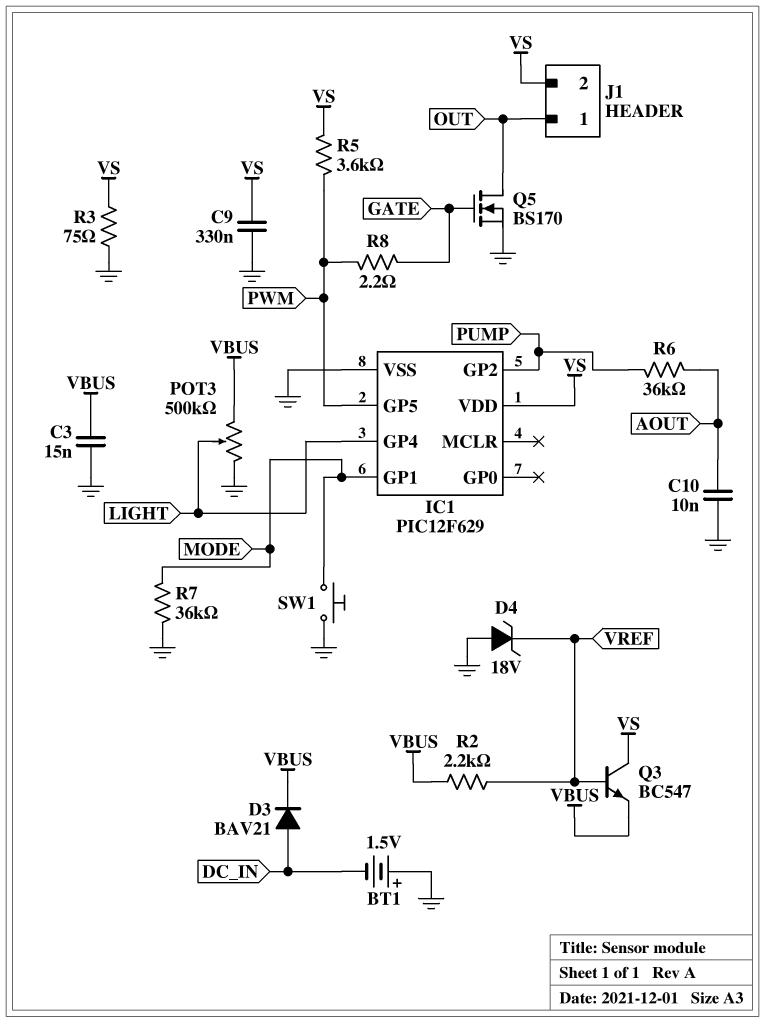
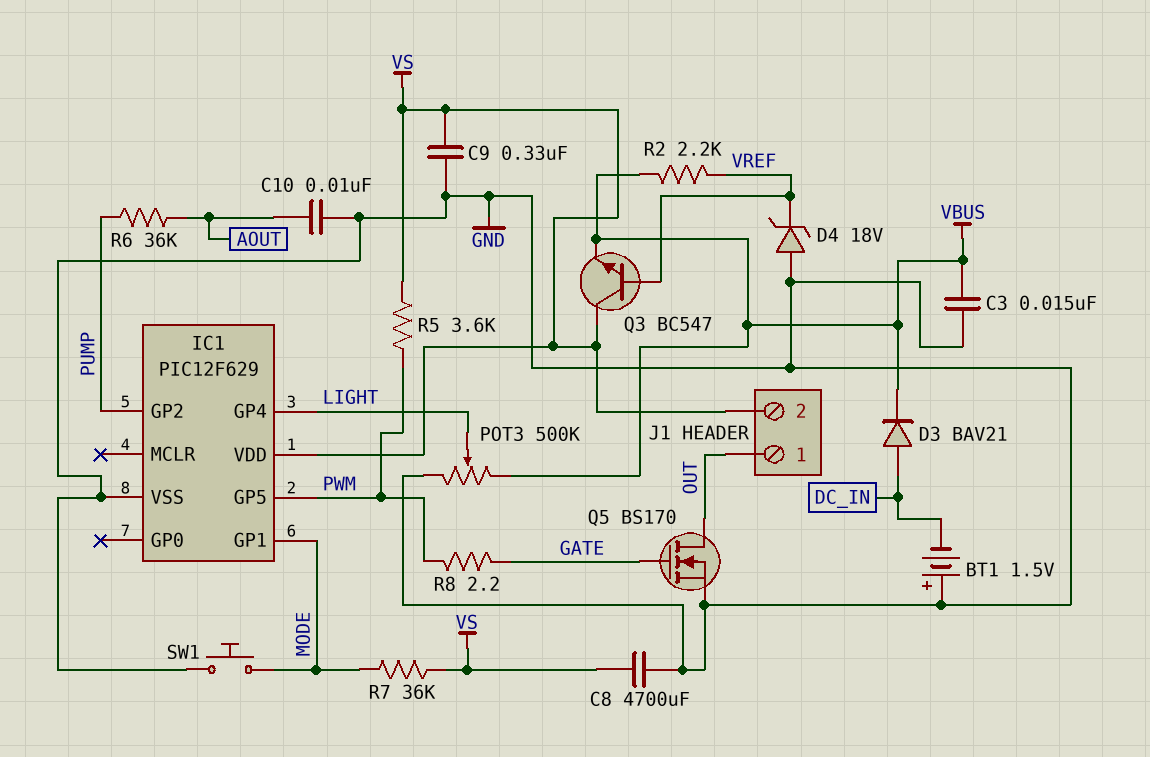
C8: none -> 4700uF (GND, VS)
R3: 75 (GND, VS) -> none
R7: 36k (GND, MODE) -> 36k (MODE, VS)

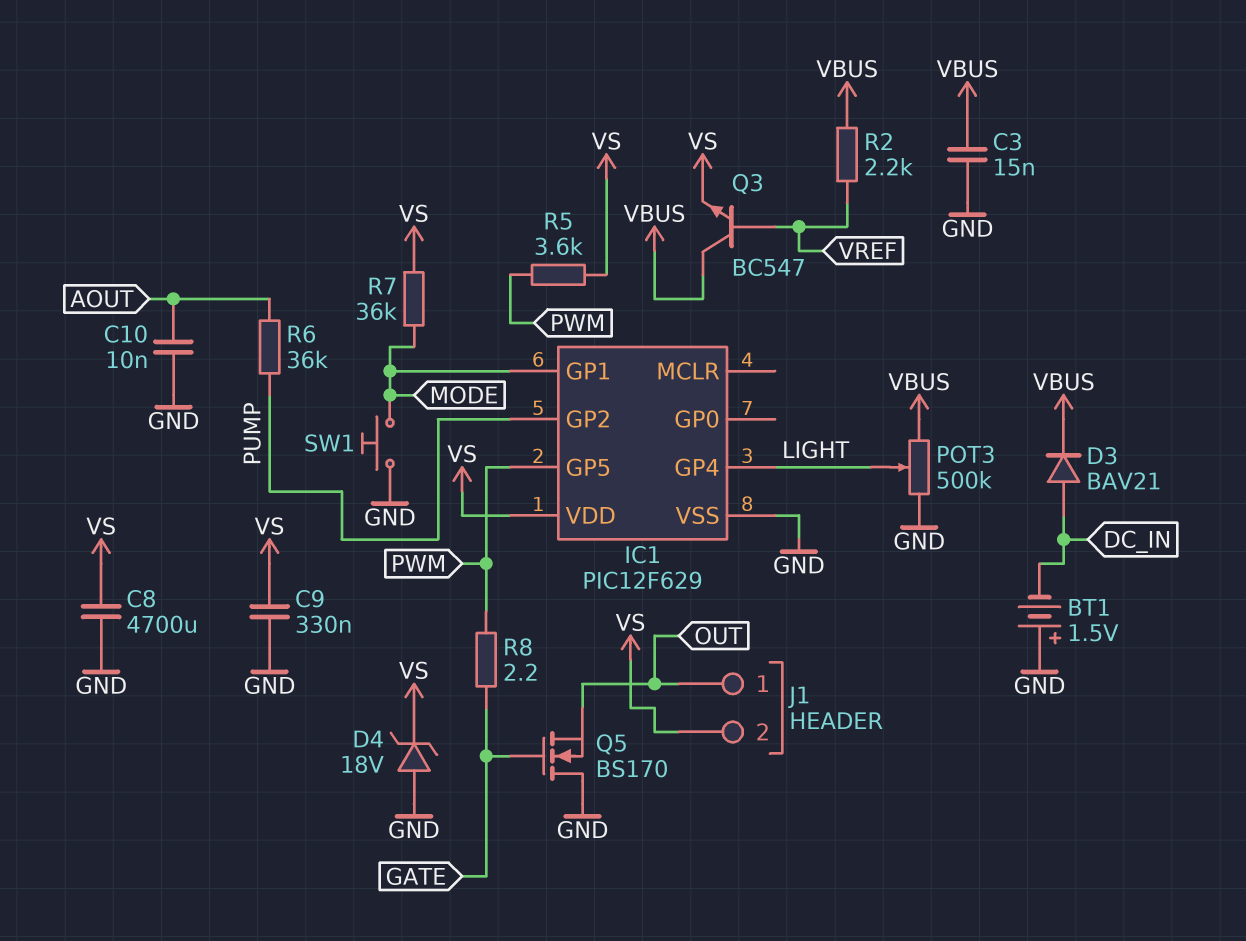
D4: zener 18V (A GND, K VREF) -> zener 18V (A GND, K VS)
Q3: NPN BC547 (B VREF, C VS, E VBUS) -> NPN BC547 (B VREF, C VBUS, E VS)
Q5: NMOS BS170 (G GATE, D OUT, S GND) -> NMOS BS170 (G GATE, D GND, S OUT)

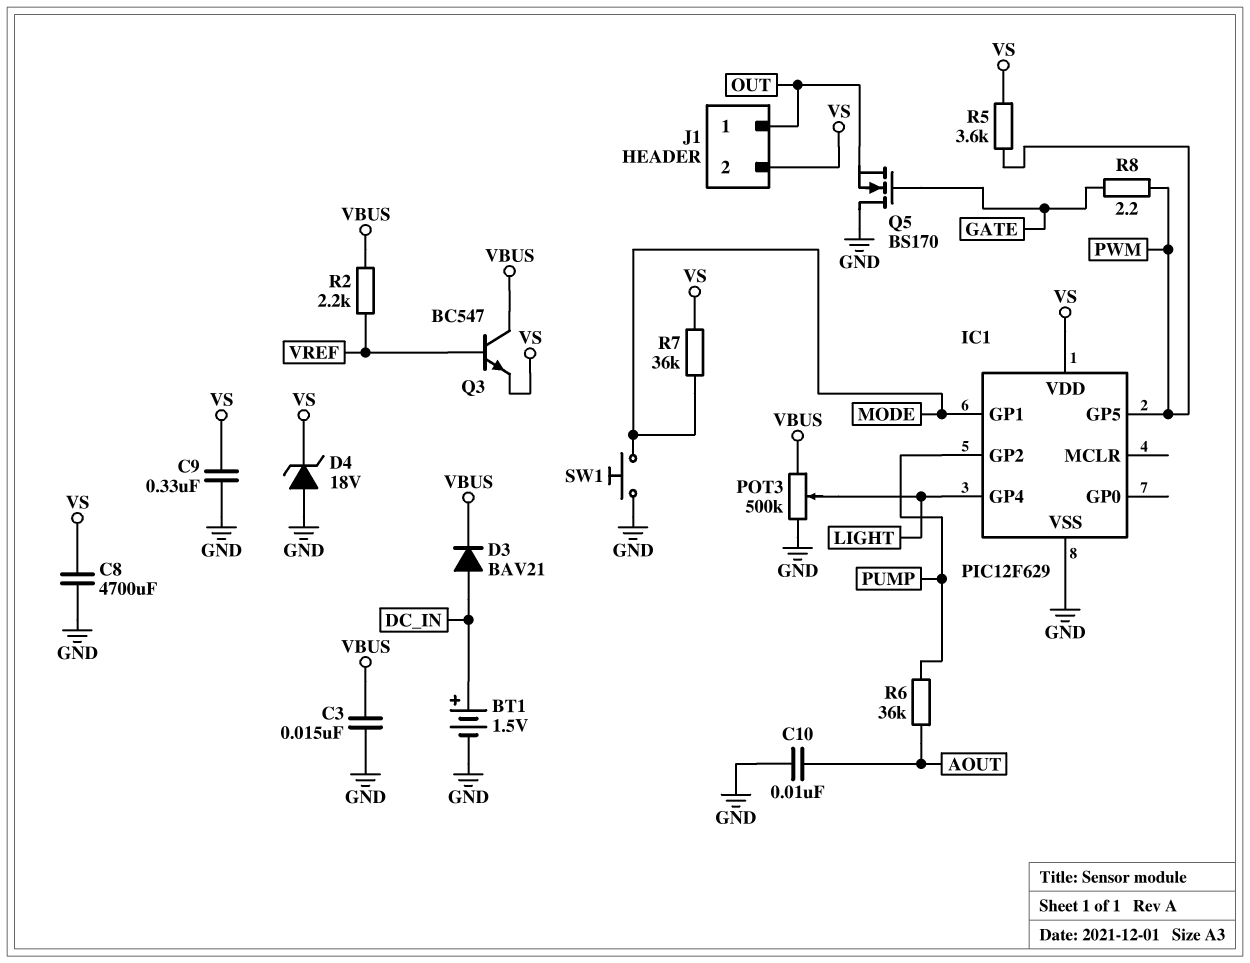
BT1: 1.5V (plus GND, minus DC_IN) -> 1.5V (plus DC_IN, minus GND)

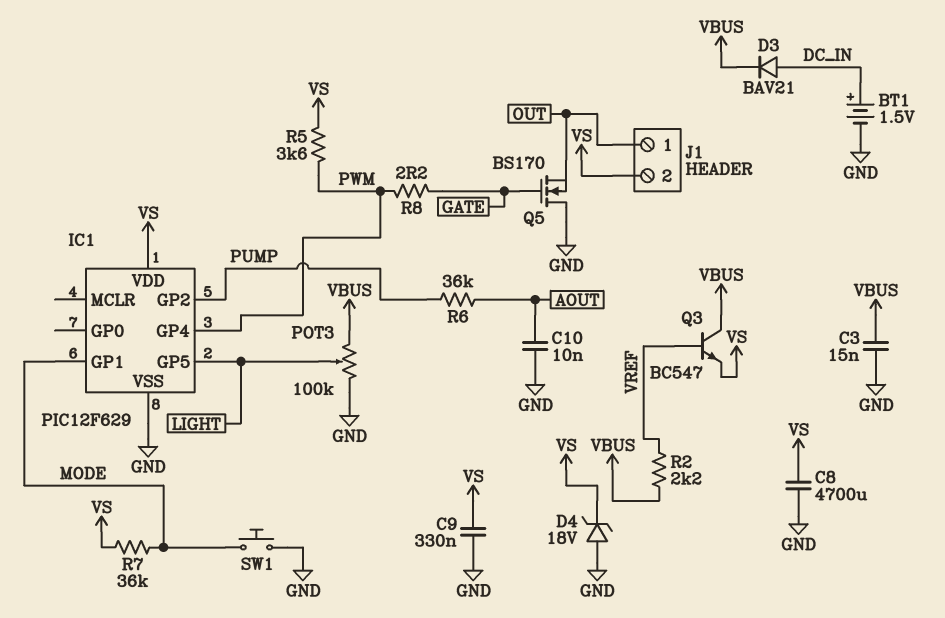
IC1 pin GP4: LIGHT -> PWM
IC1 pin GP5: PWM -> LIGHT
POT3: 500k (GND, VBUS, wiper LIGHT) -> 100k (GND, VBUS, wiper LIGHT)

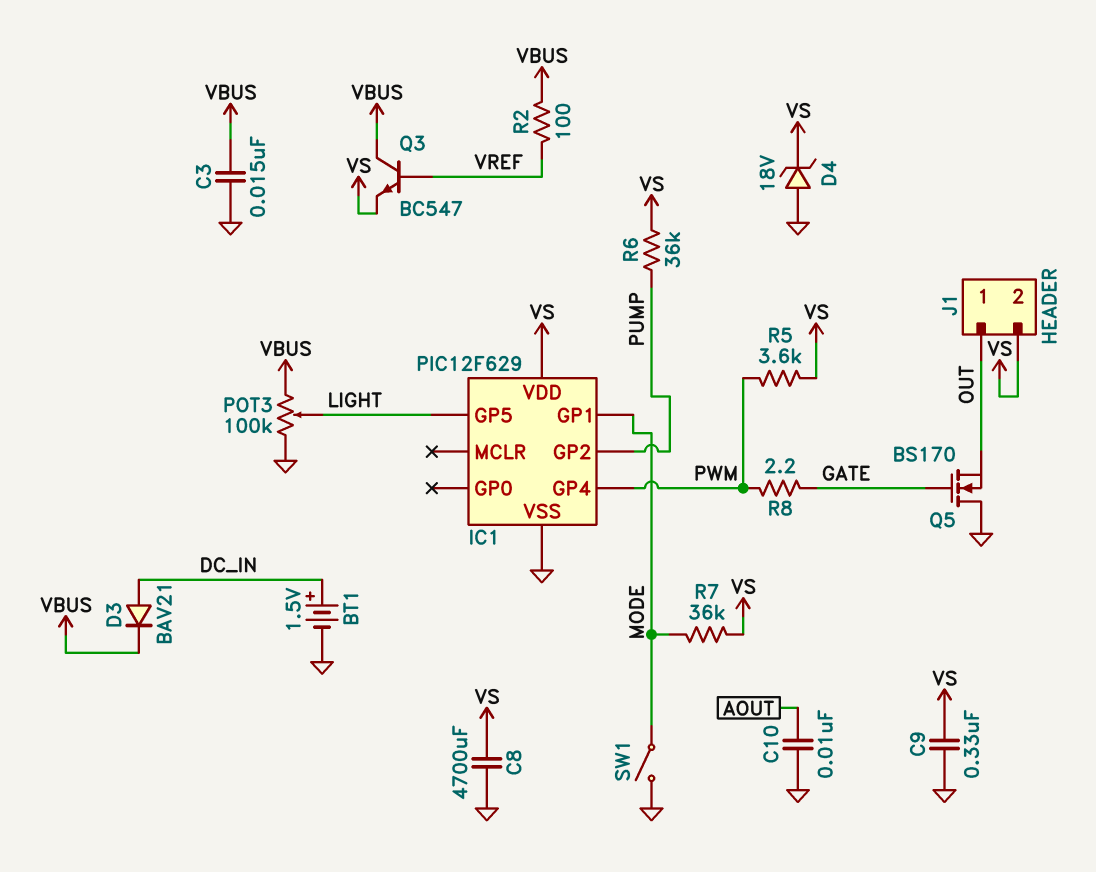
R2: 2.2k (VBUS, VREF) -> 100 (VBUS, VREF)
R6: 36k (AOUT, PUMP) -> 36k (PUMP, VS)
SW1: button (GND, MODE) -> switch (GND, MODE)

